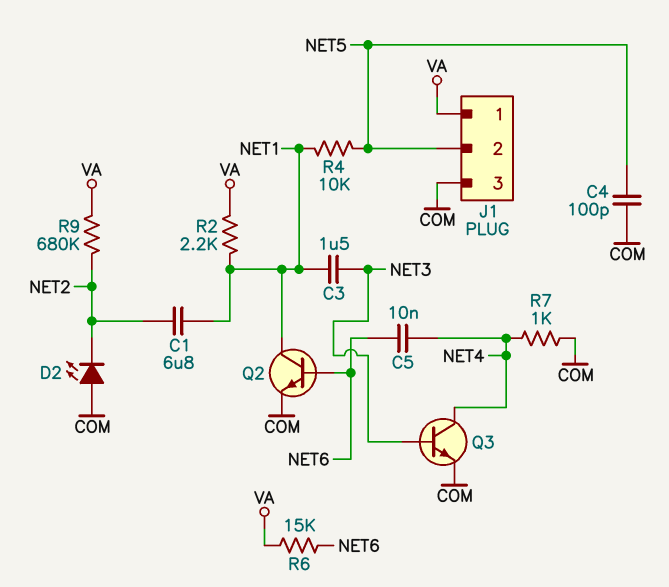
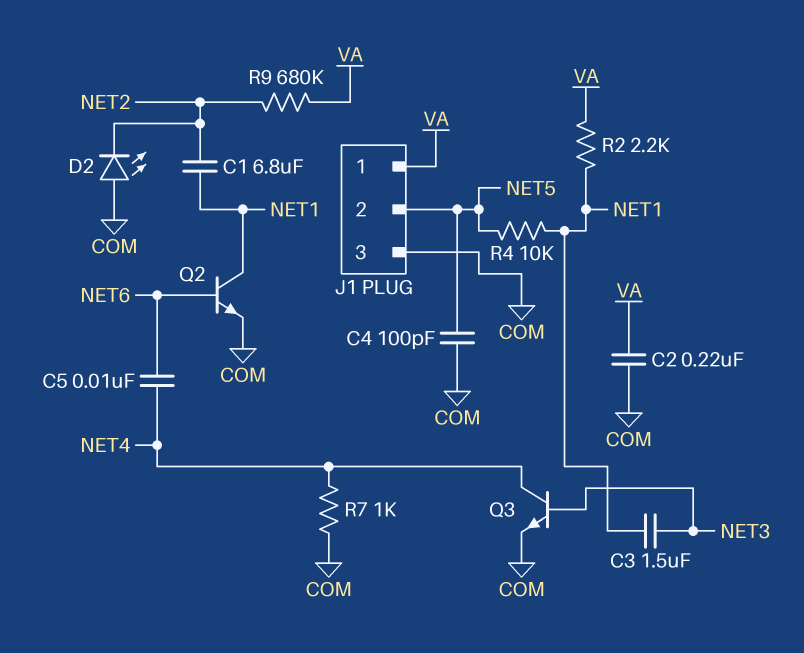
C2: none -> 220nF (COM, VA)
R6: 15k (NET6, VA) -> none

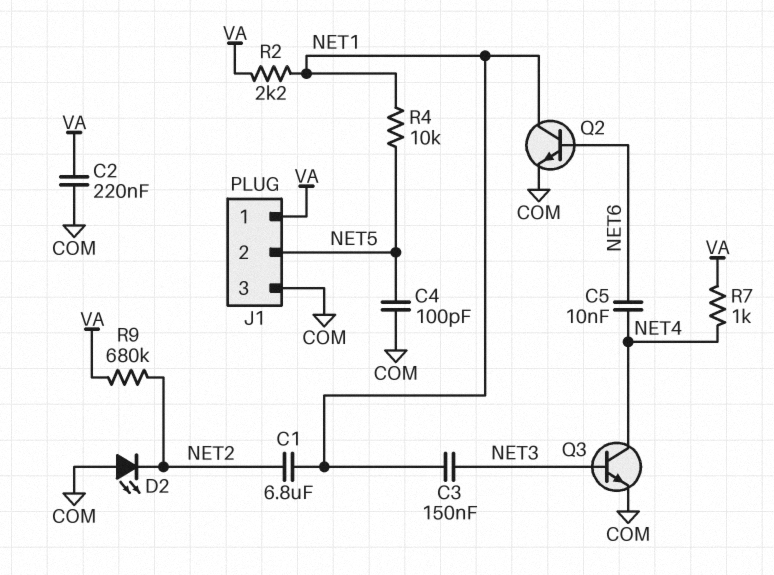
C3: 1.5uF (NET1, NET3) -> 150nF (NET1, NET3)
R7: 1k (COM, NET4) -> 1k (NET4, VA)

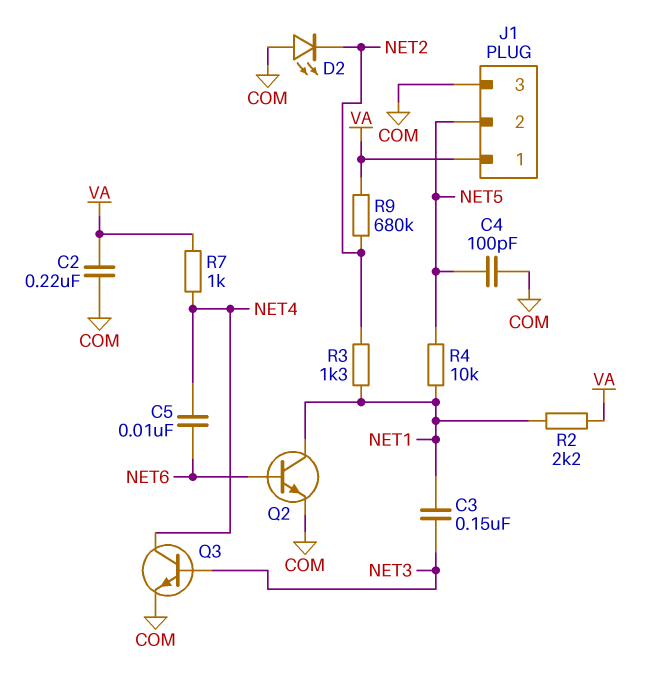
C1: 6.8uF (NET1, NET2) -> none
R3: none -> 1.3k (NET1, NET2)

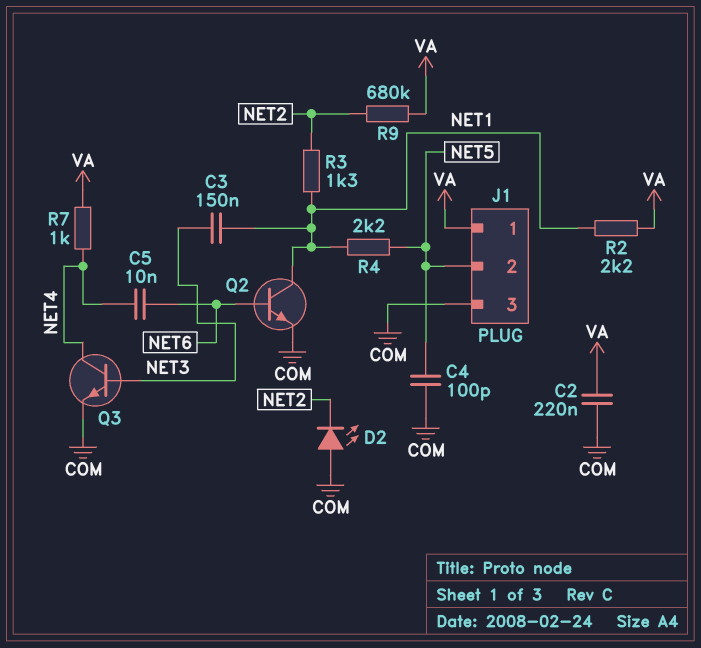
R4: 10k (NET1, NET5) -> 2.2k (NET1, NET5)

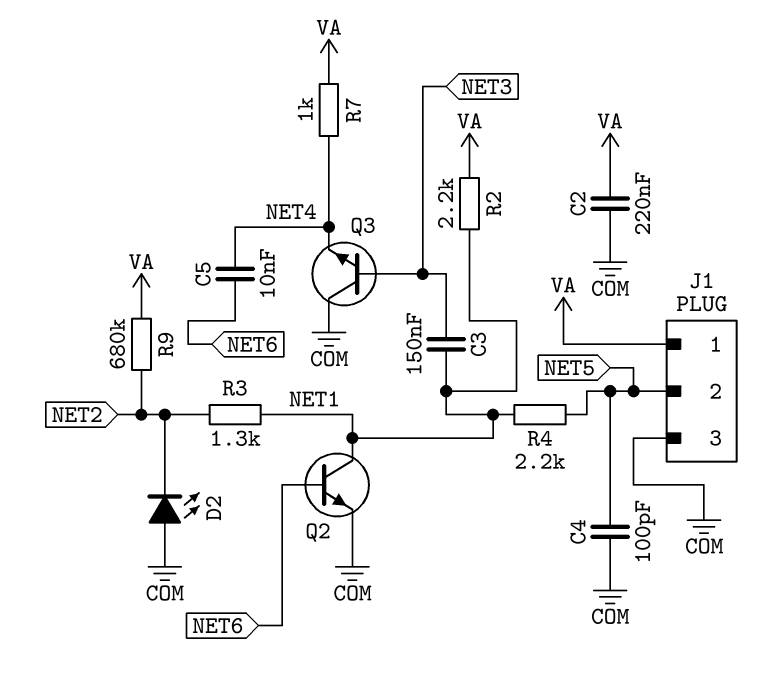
Q3: NPN (B NET3, C NET4, E COM) -> NPN (B NET3, C COM, E NET4)

